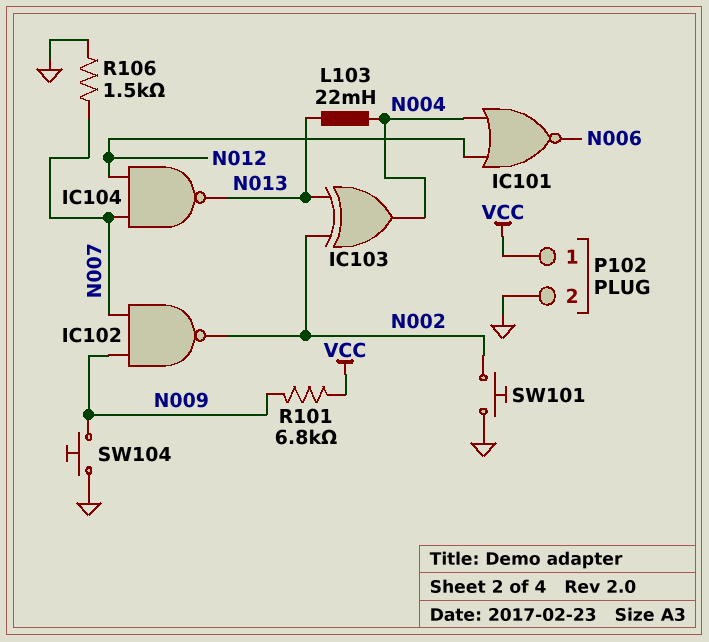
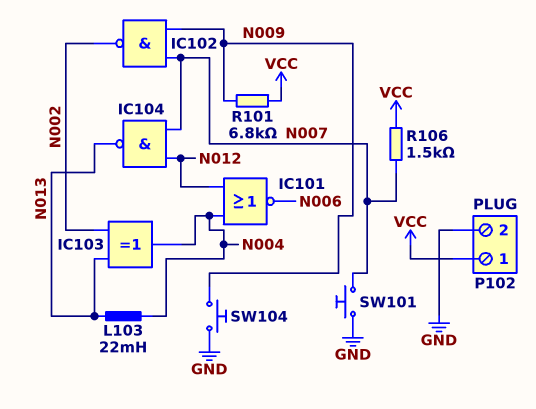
R106: 1.5k (GND, N007) -> 1.5k (N007, VCC)
SW101: button (GND, N002) -> button (GND, N007)

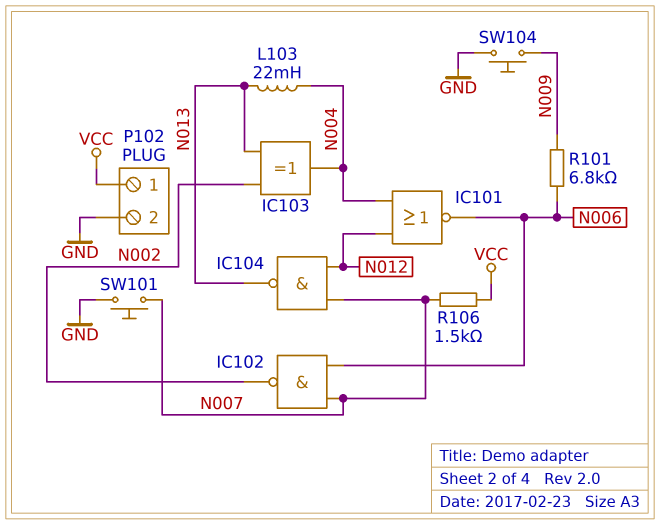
IC102: NAND (in N007, in N009, out N002) -> NAND (in N006, in N007, out N002)
R101: 6.8k (N009, VCC) -> 6.8k (N006, N009)

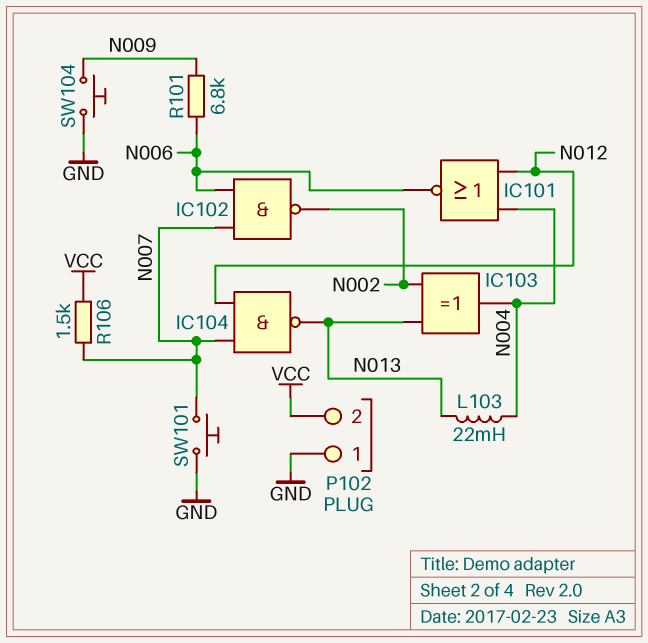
P102 pin 1: VCC -> GND
P102 pin 2: GND -> VCC

